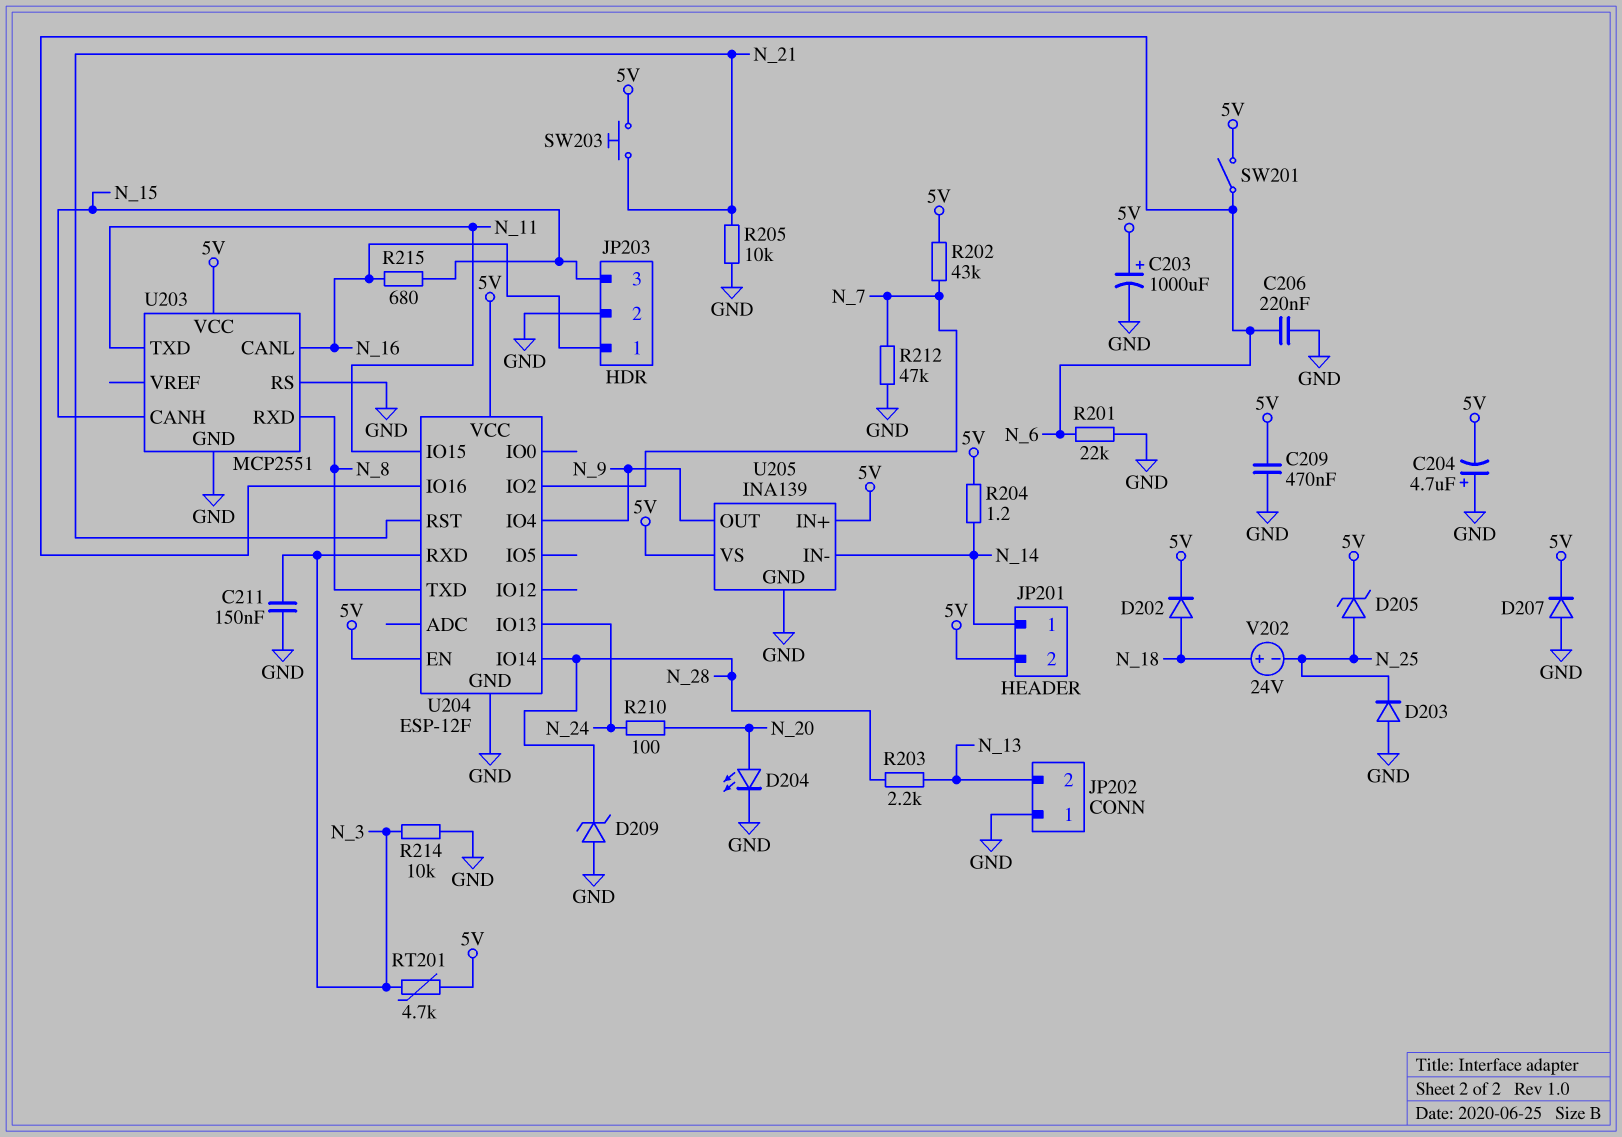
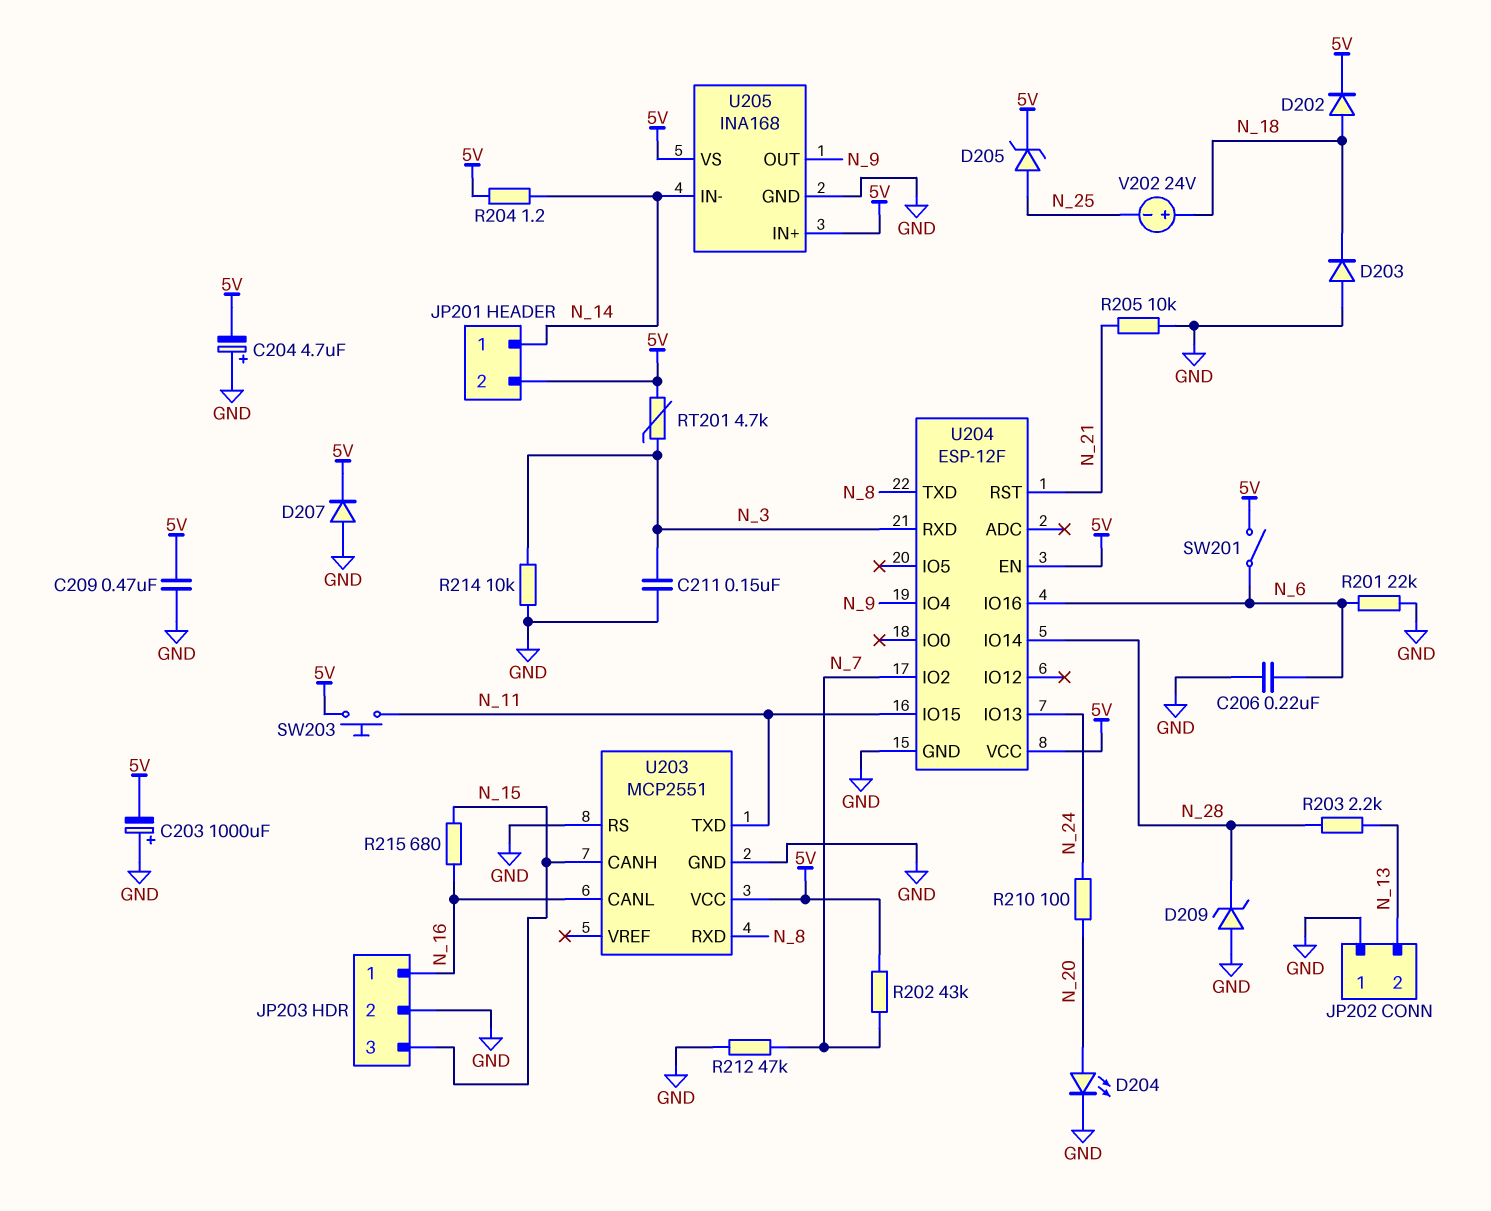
C203: 1000uF (plus 5V, minus GND) -> 1000uF (plus GND, minus 5V)
D203: diode (A GND, K N_25) -> diode (A GND, K N_18)
SW203: button (5V, N_21) -> button (5V, N_11)
U205: INA139 -> INA168

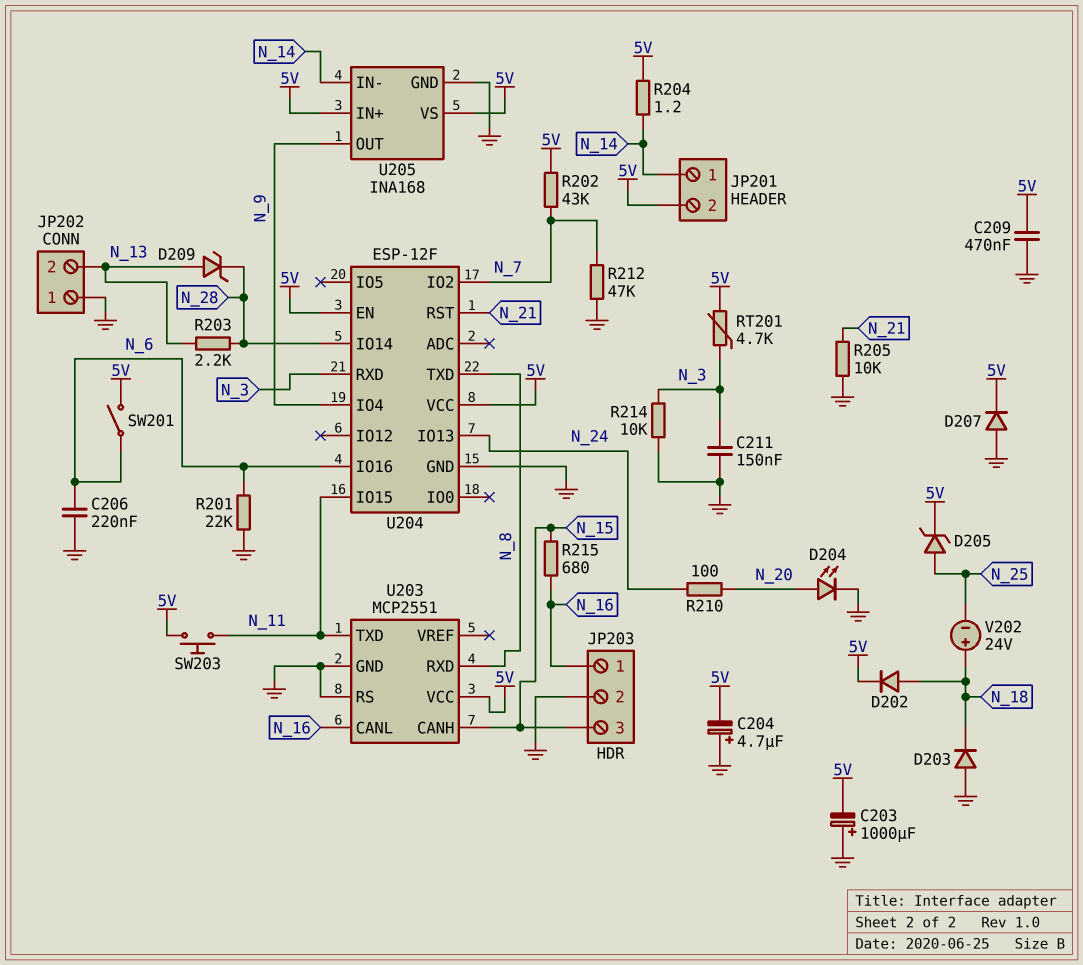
D209: zener (A GND, K N_28) -> zener (A N_13, K N_28)

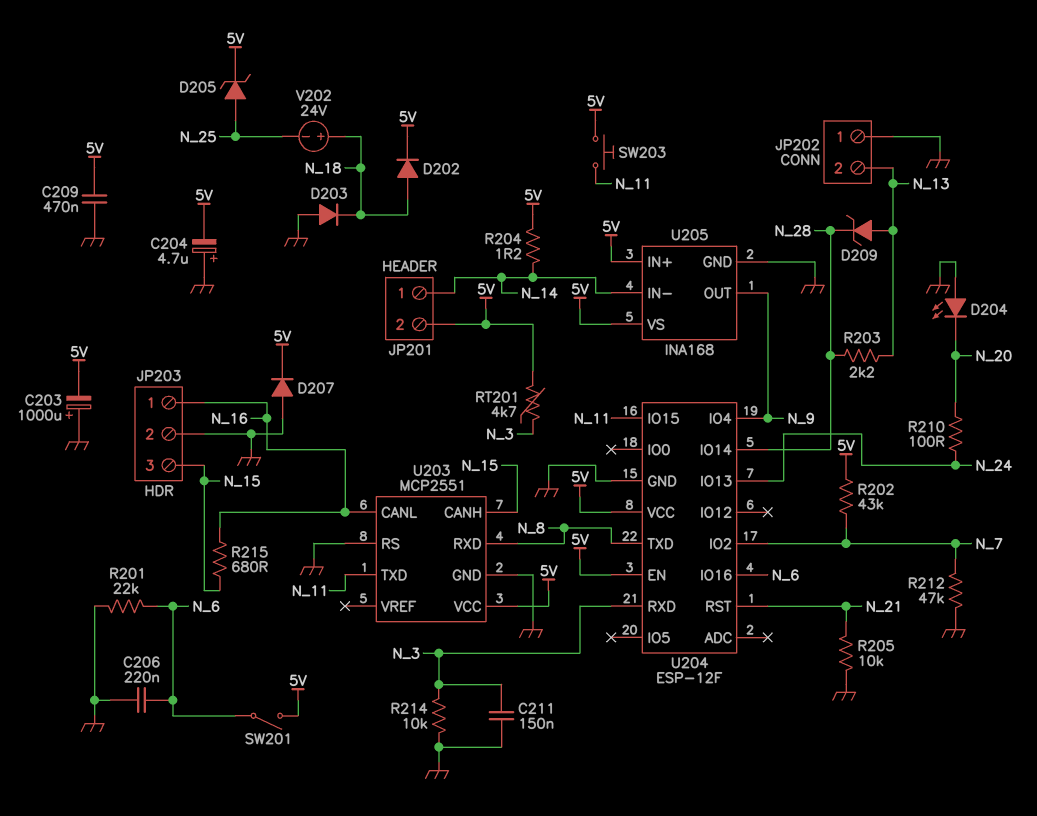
D204: LED (A N_20, K GND) -> LED (A GND, K N_20)

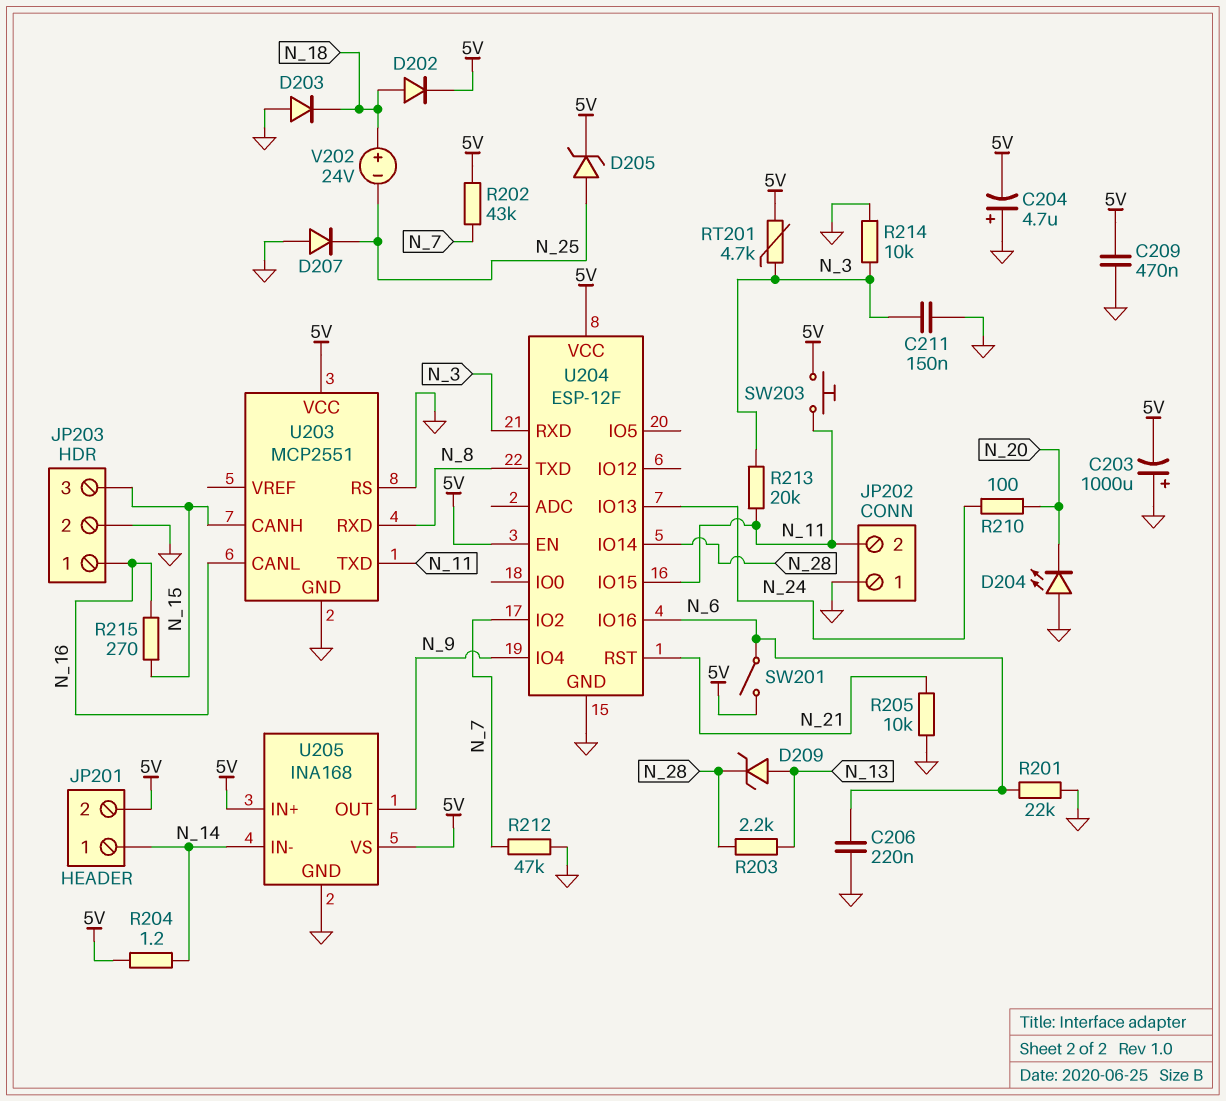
D207: diode (A GND, K 5V) -> diode (A GND, K N_25)
JP202 pin 2: N_13 -> N_11
R213: none -> 20k (N_3, N_11)
R215: 680 (N_15, N_16) -> 270 (N_15, N_16)

